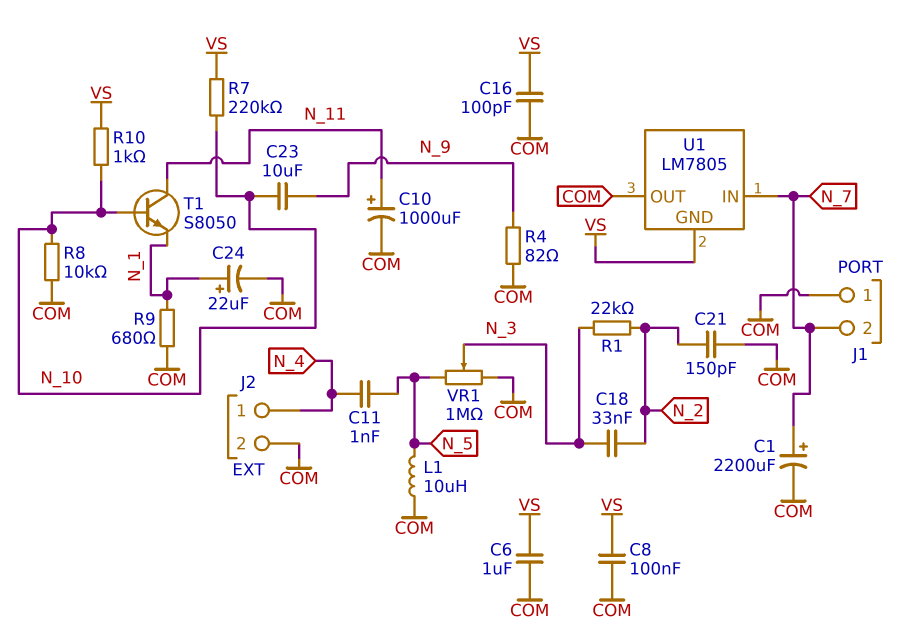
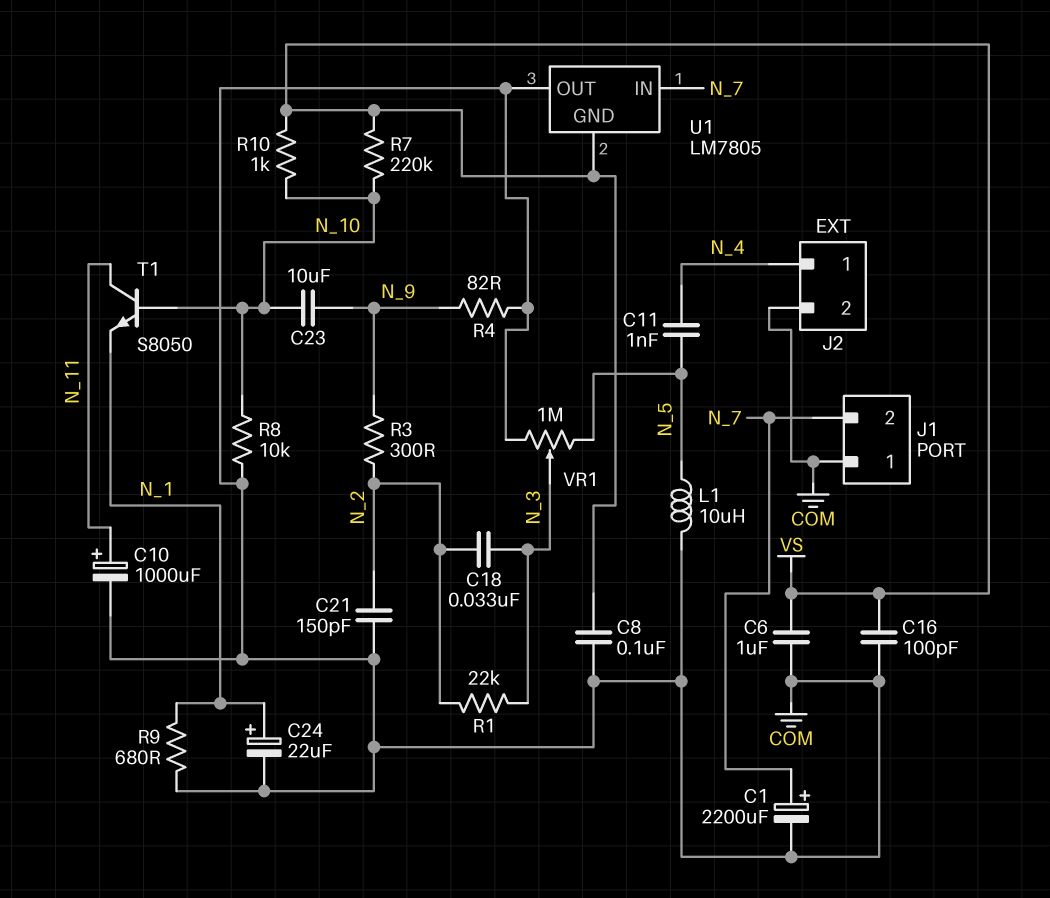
R3: none -> 300 (N_2, N_9)

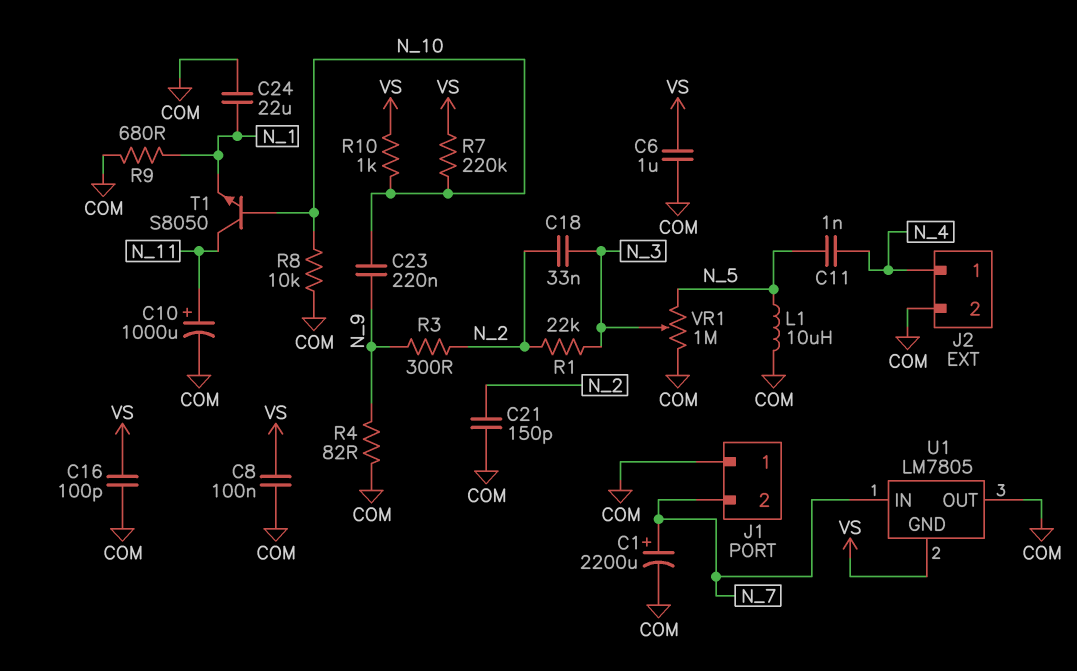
C23: 10uF (N_9, N_10) -> 220nF (N_9, N_10)
C24: 22uF (plus N_1, minus COM) -> 22uF (COM, N_1)

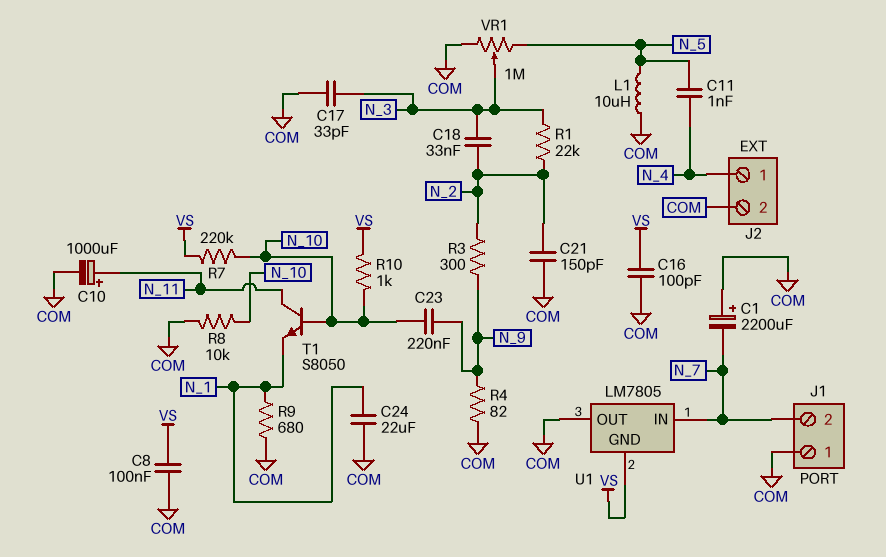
C1: 2200uF (plus N_7, minus COM) -> 2200uF (plus COM, minus N_7)
C6: 1uF (COM, VS) -> none
C17: none -> 33pF (COM, N_3)

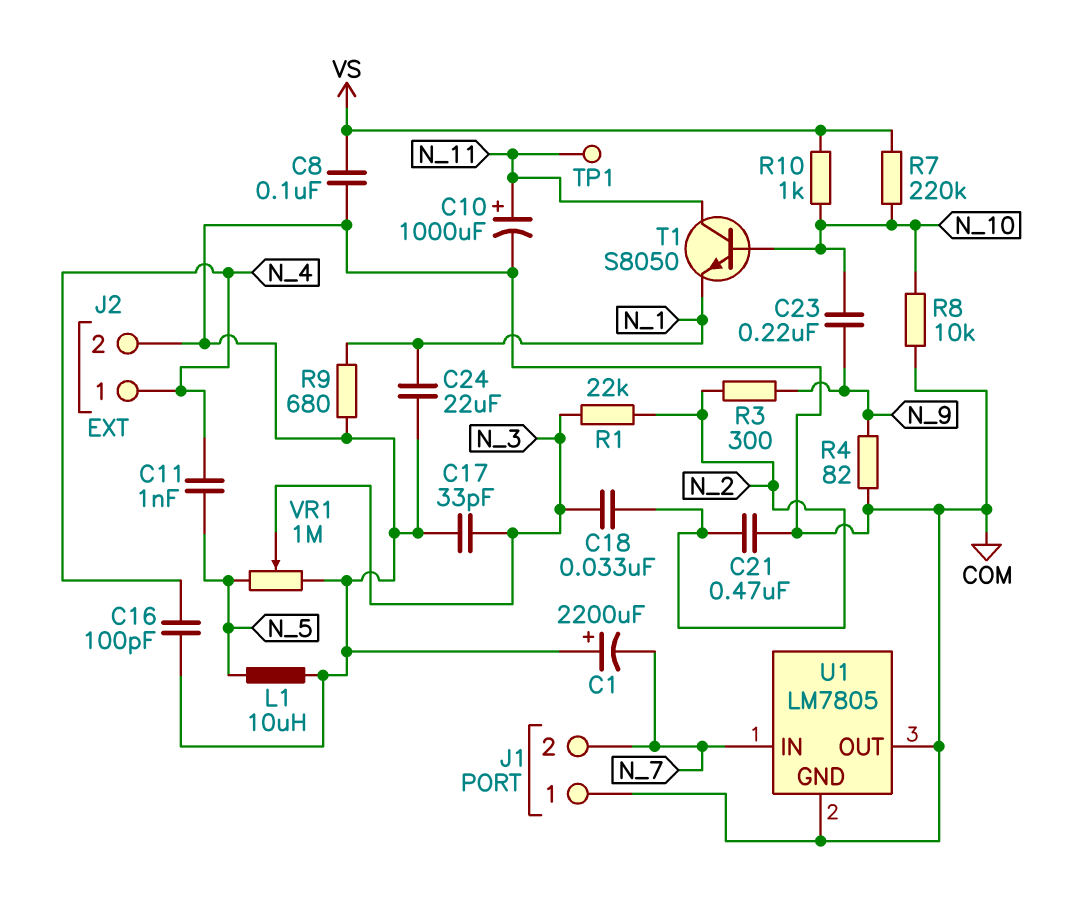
C16: 100pF (COM, VS) -> 100pF (COM, N_4)
C21: 150pF (COM, N_2) -> 470nF (COM, N_2)
TP1: none -> test point (N_11)
U1 pin GND: VS -> COM

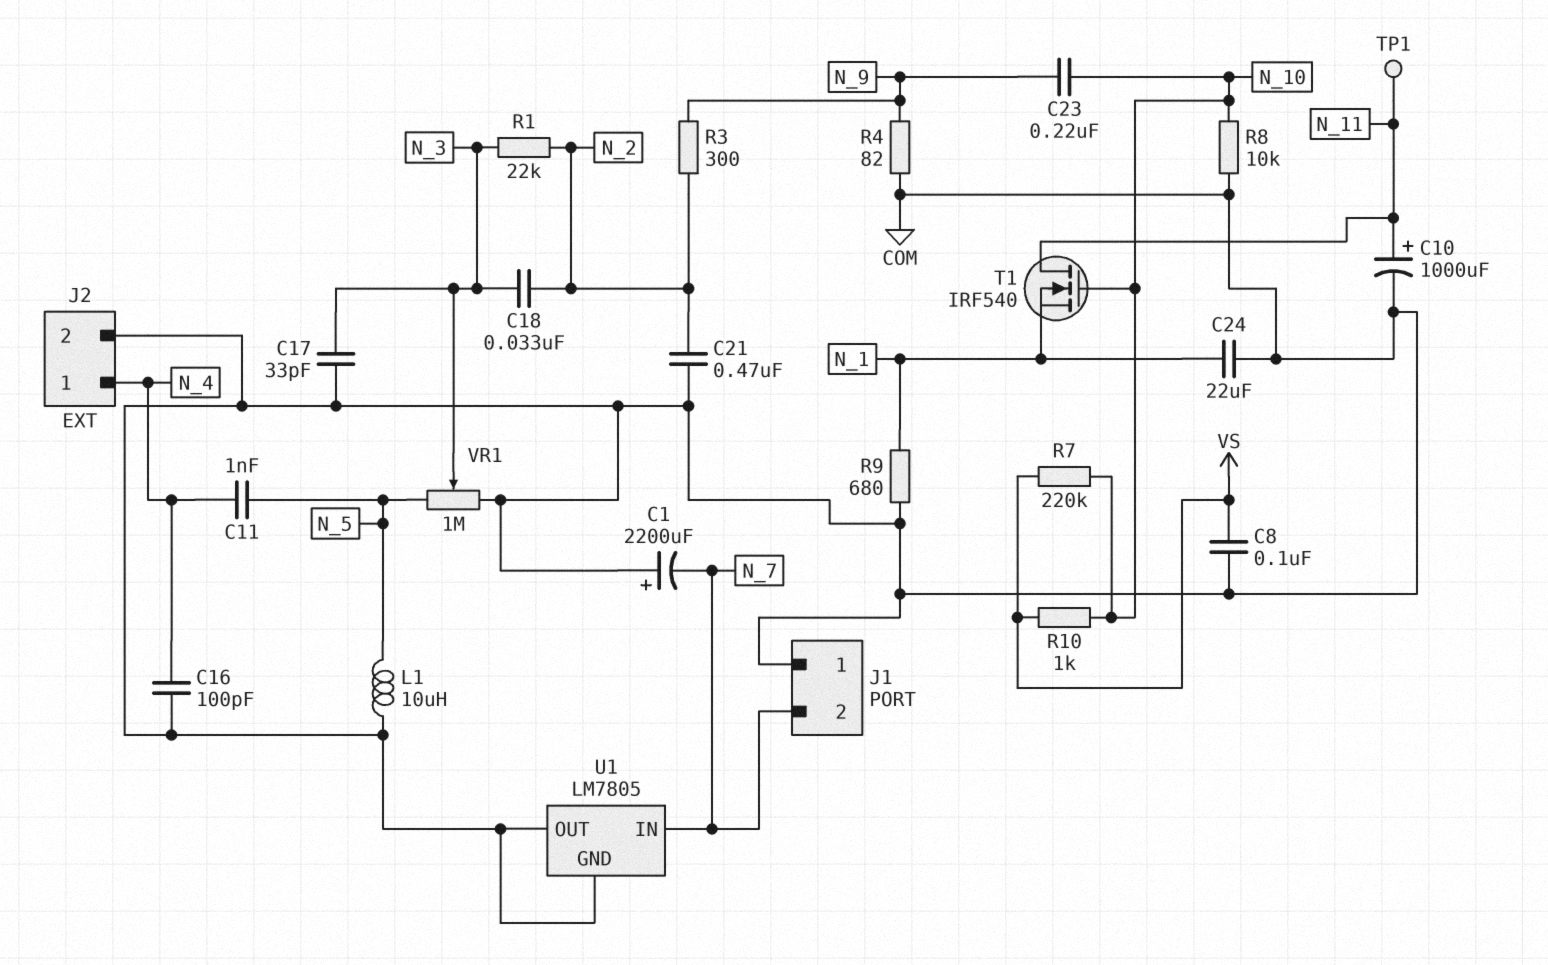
T1: NPN S8050 (B N_10, C N_11, E N_1) -> NMOS IRF540 (G N_10, D N_11, S N_1)

